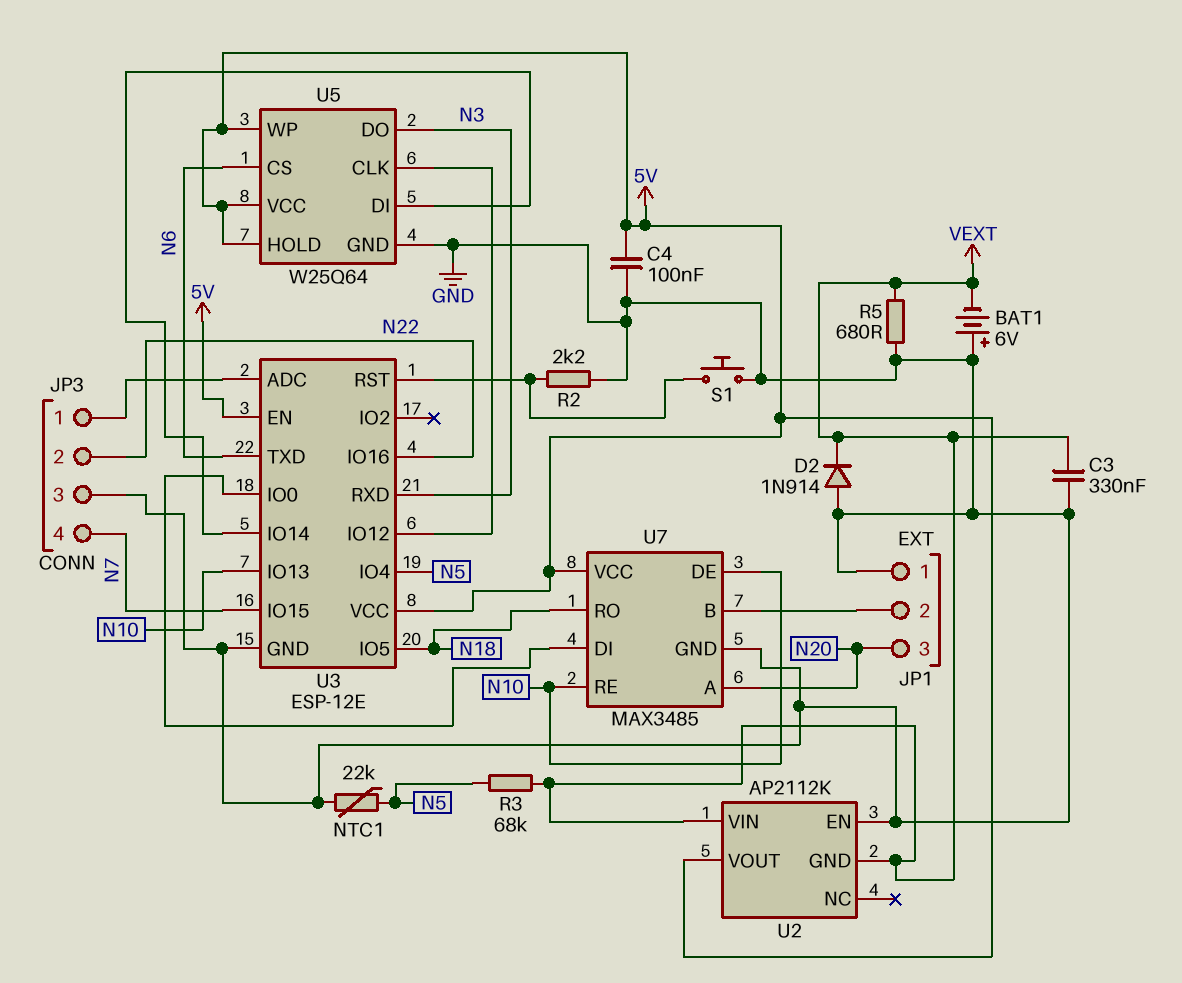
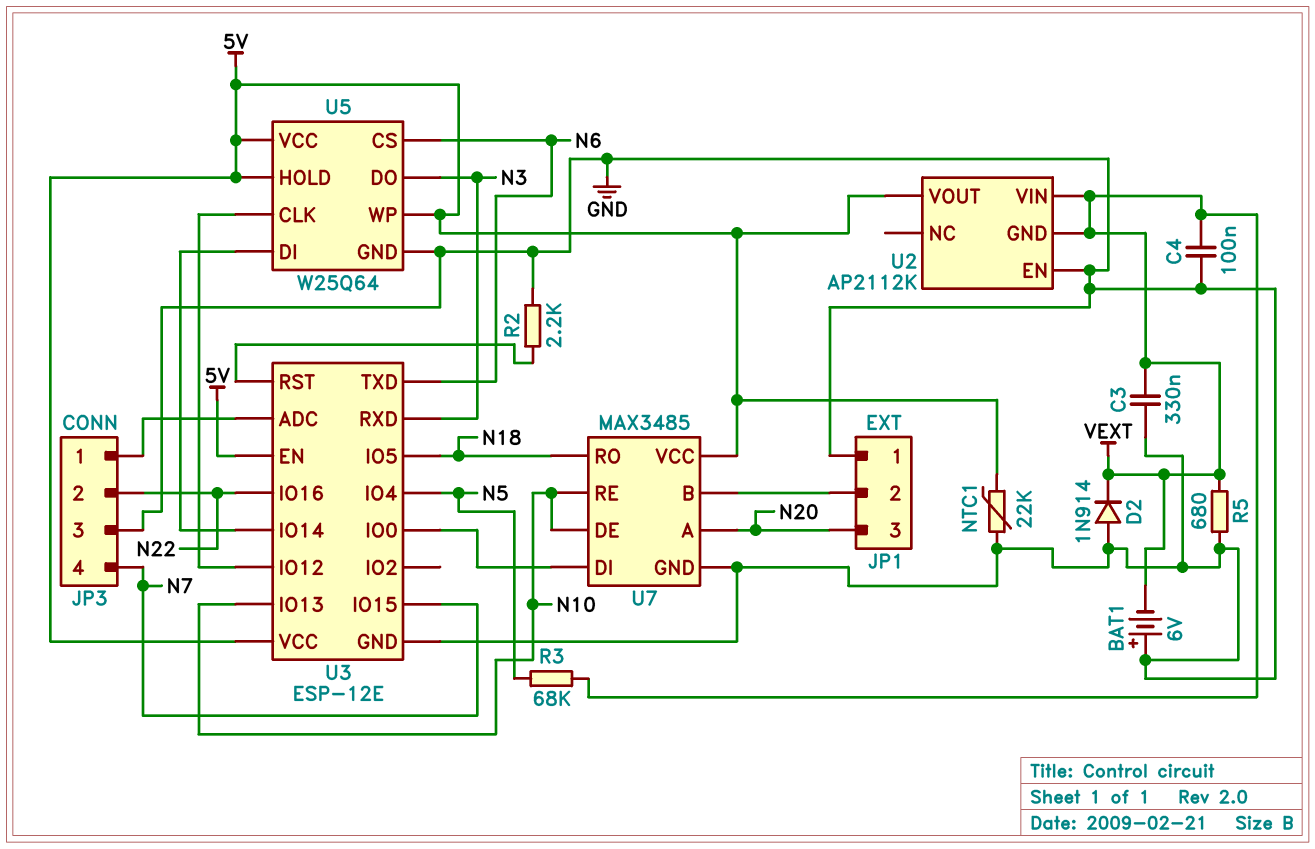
C4: 100nF (5V, GND) -> 100nF (GND, VEXT)
NTC1: 22k (GND, N5) -> 22k (5V, GND)
S1: button (GND, U3/RST) -> none

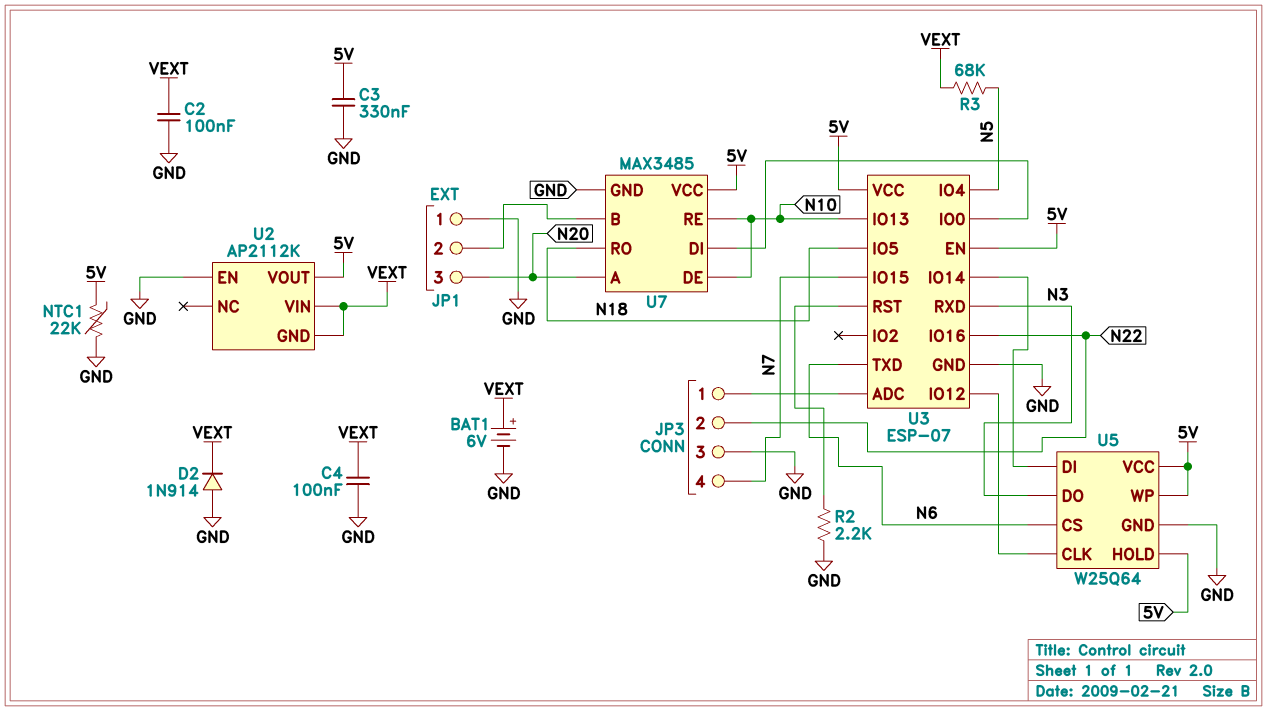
BAT1: 6V (plus GND, minus VEXT) -> 6V (plus VEXT, minus GND)
C2: none -> 100nF (GND, VEXT)
C3: 330nF (GND, VEXT) -> 330nF (5V, GND)
R5: 680 (GND, VEXT) -> none
U3: ESP-12E -> ESP-07

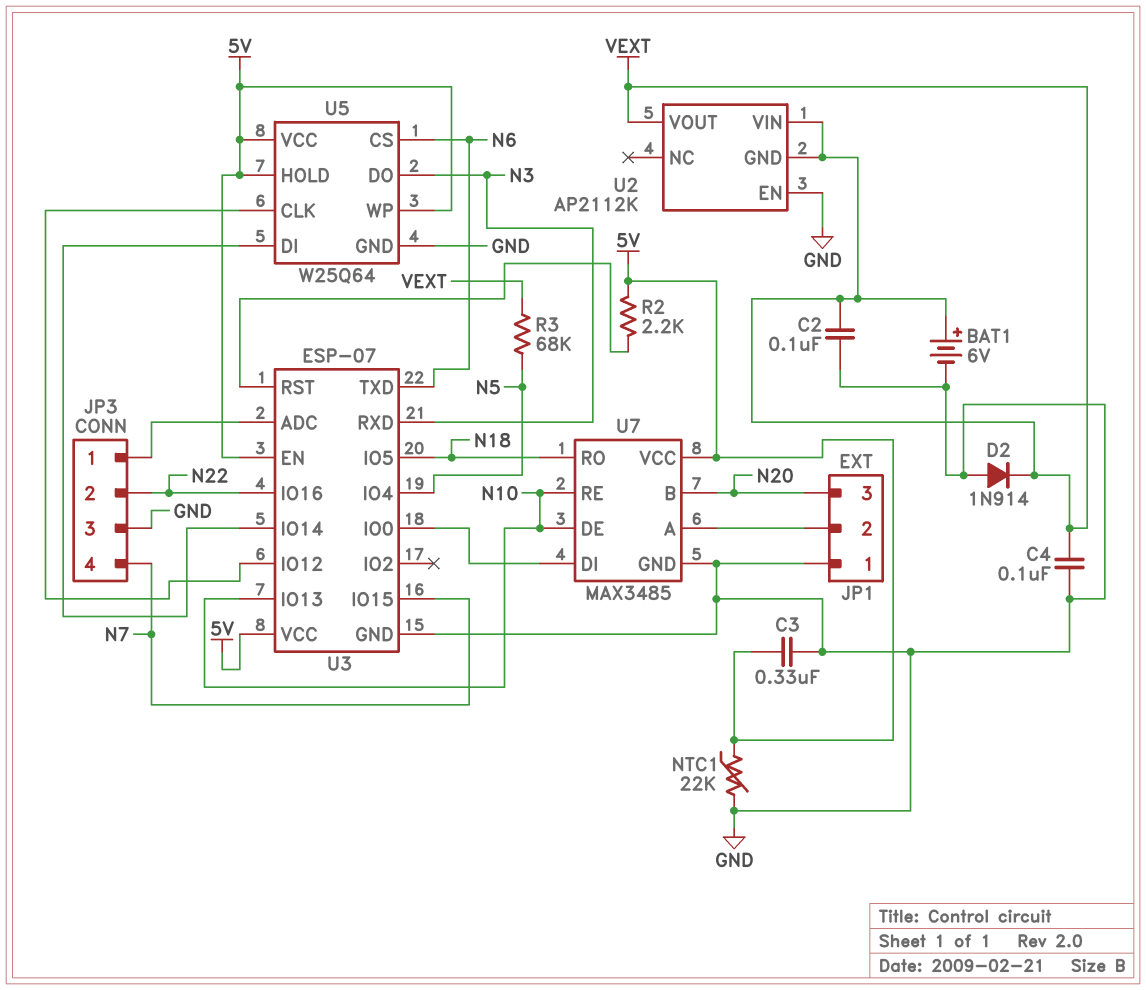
R2: 2.2k (GND, U3/RST) -> 2.2k (5V, U3/RST)
U2 pin VOUT: 5V -> VEXT
U7 pin A: N20 -> JP1/2
U7 pin B: JP1/2 -> N20

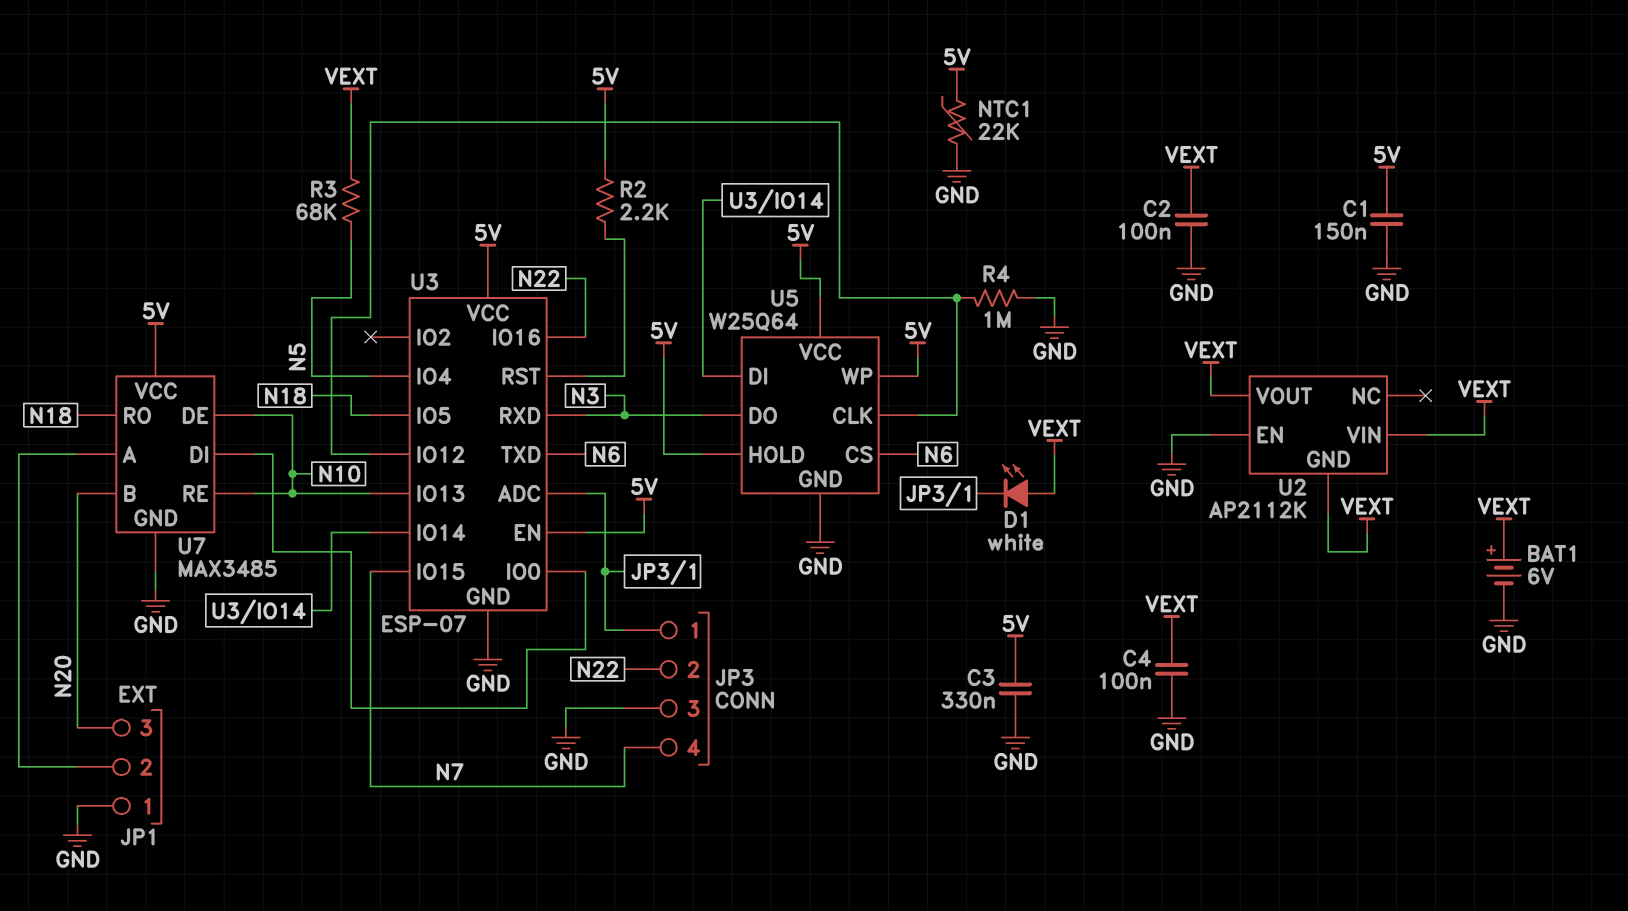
C1: none -> 150nF (5V, GND)
D1: none -> LED white (A VEXT, K JP3/1)
D2: diode 1N914 (A GND, K VEXT) -> none
R4: none -> 1M (GND, U3/IO12)

